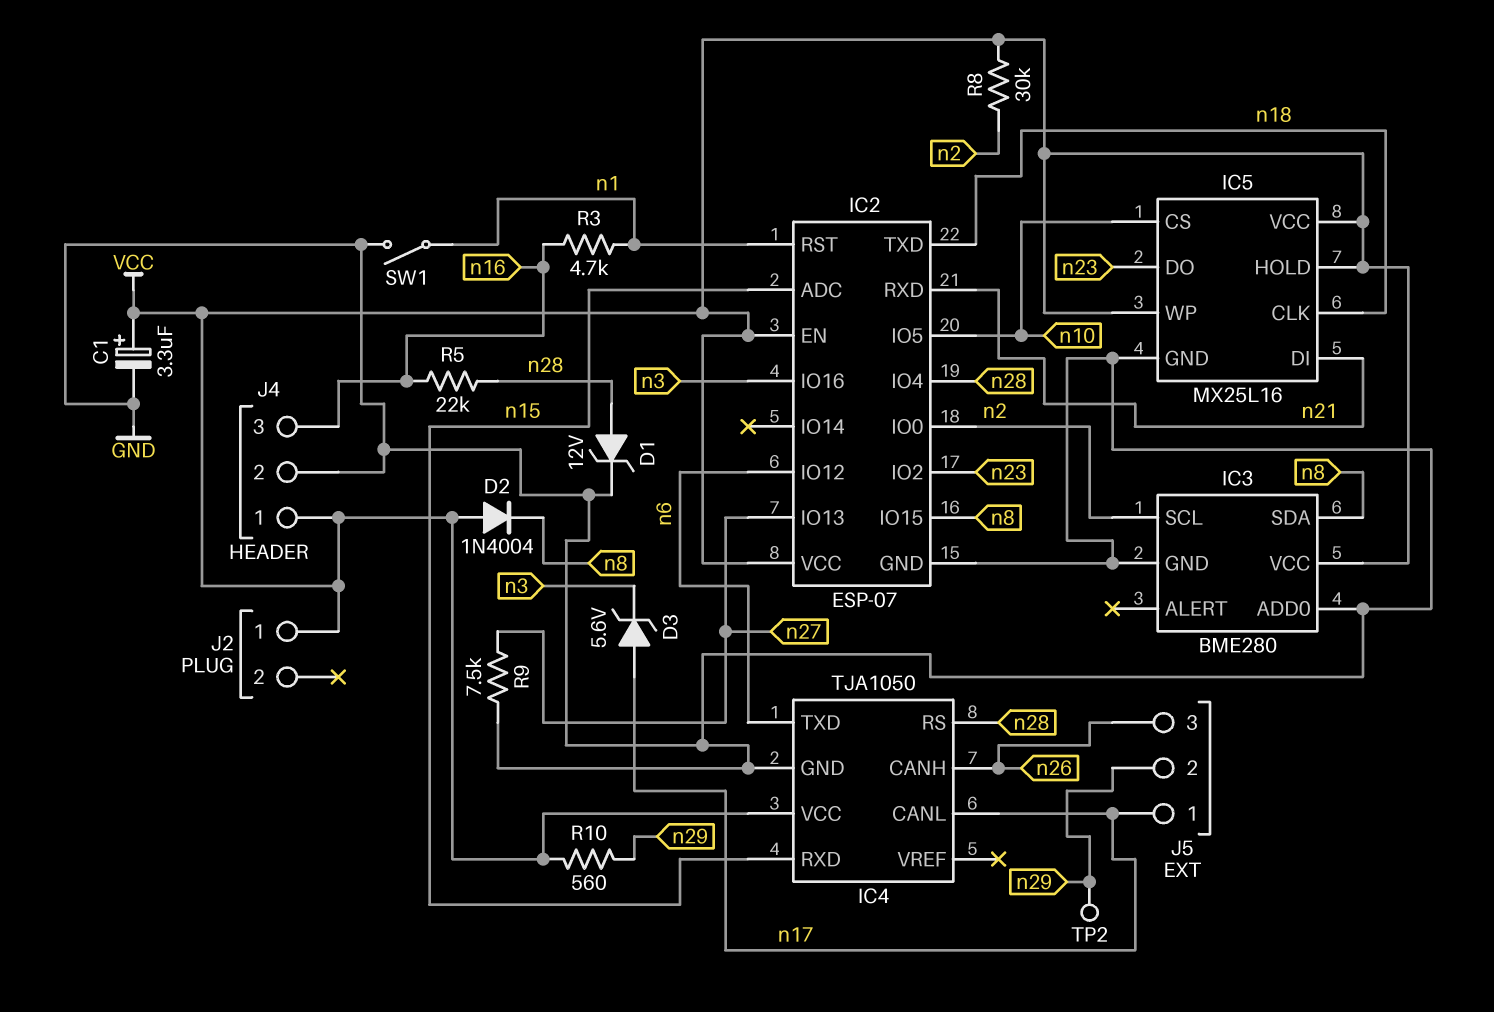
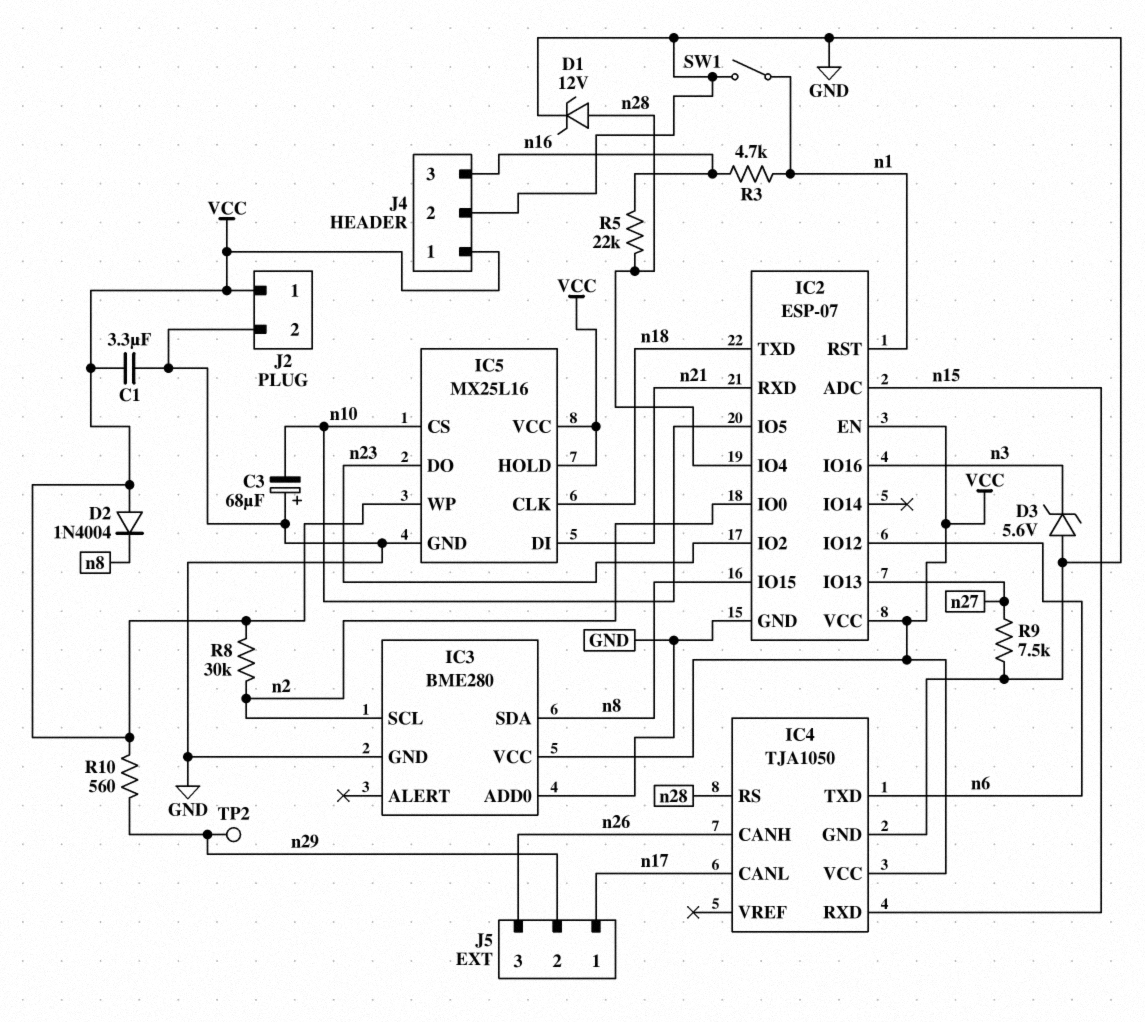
C1: 3.3uF (plus VCC, minus GND) -> 3.3uF (GND, VCC)
C3: none -> 68uF (plus GND, minus n10)
D3: zener 5.6V (A n17, K n3) -> zener 5.6V (A GND, K n3)
J2 pin 2: none -> GND

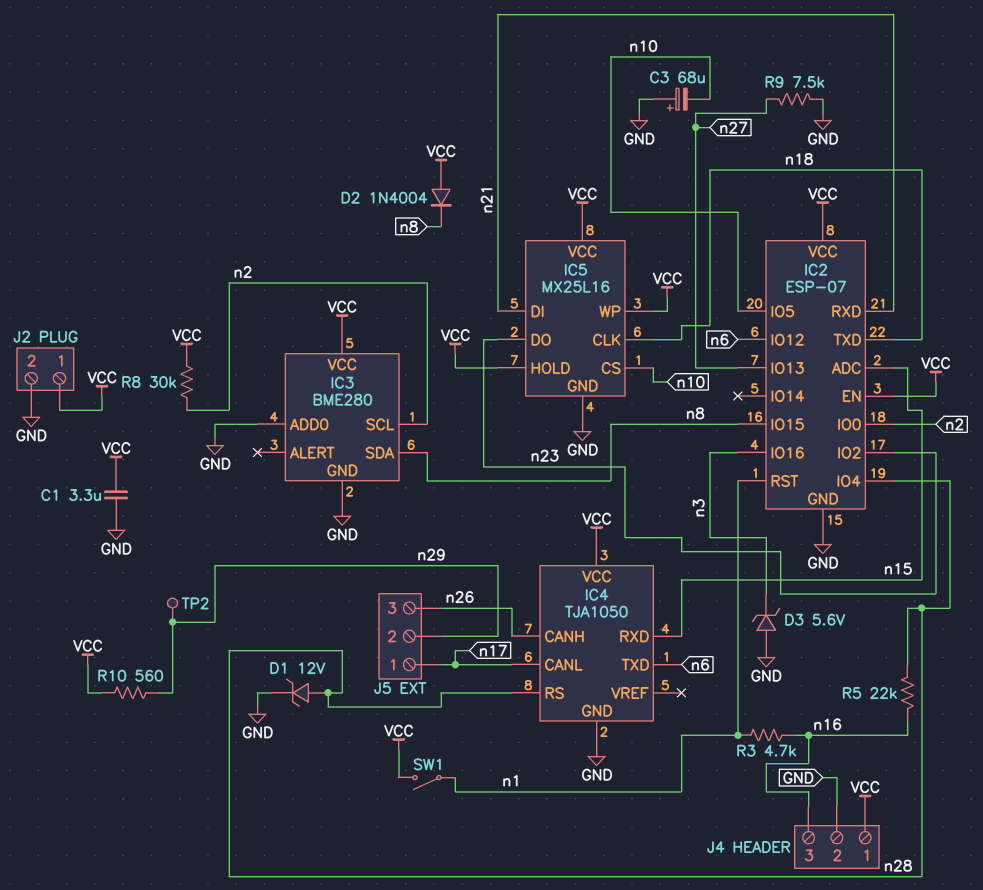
SW1: switch (GND, n1) -> switch (VCC, n1)

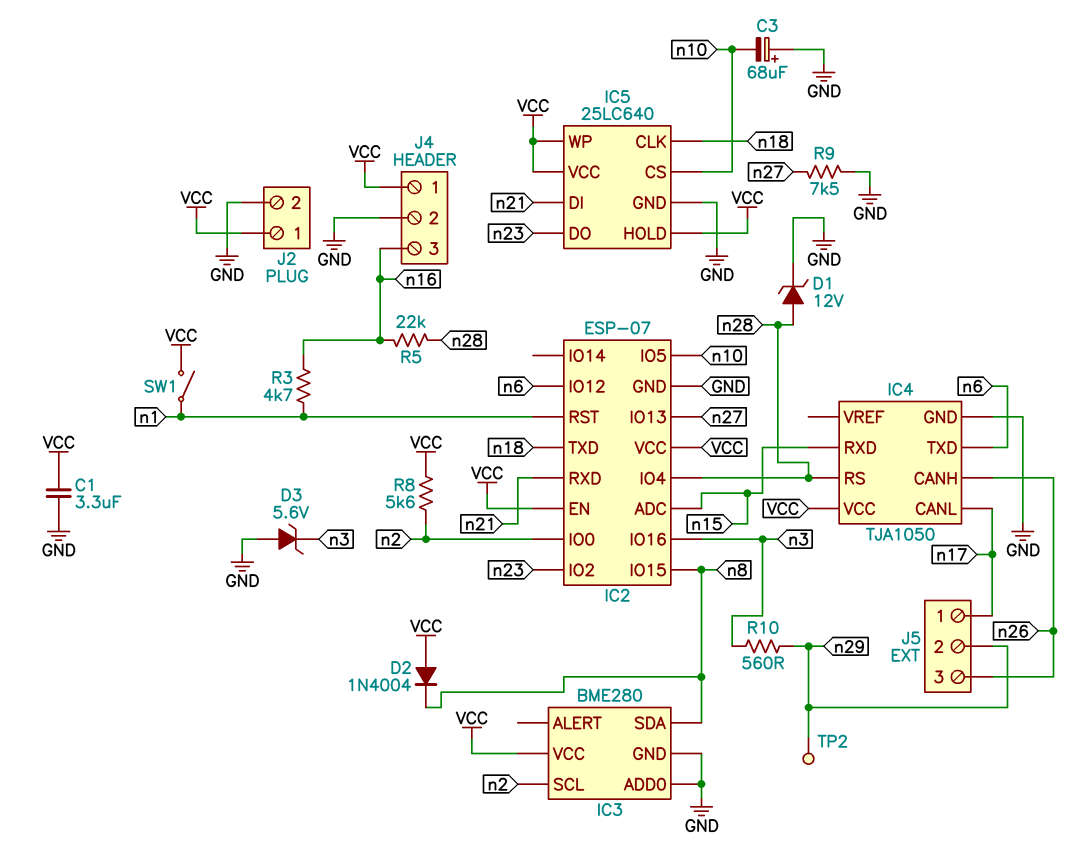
IC5: MX25L16 -> 25LC640
R8: 30k (VCC, n2) -> 5.6k (VCC, n2)
R10: 560 (VCC, n29) -> 560 (n3, n29)

